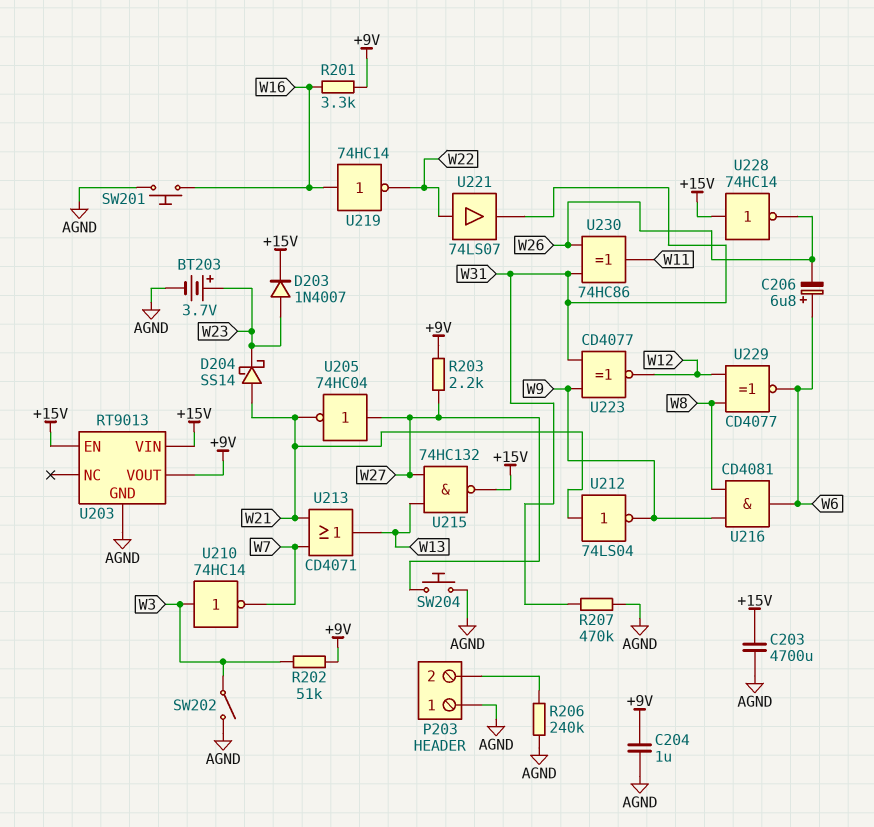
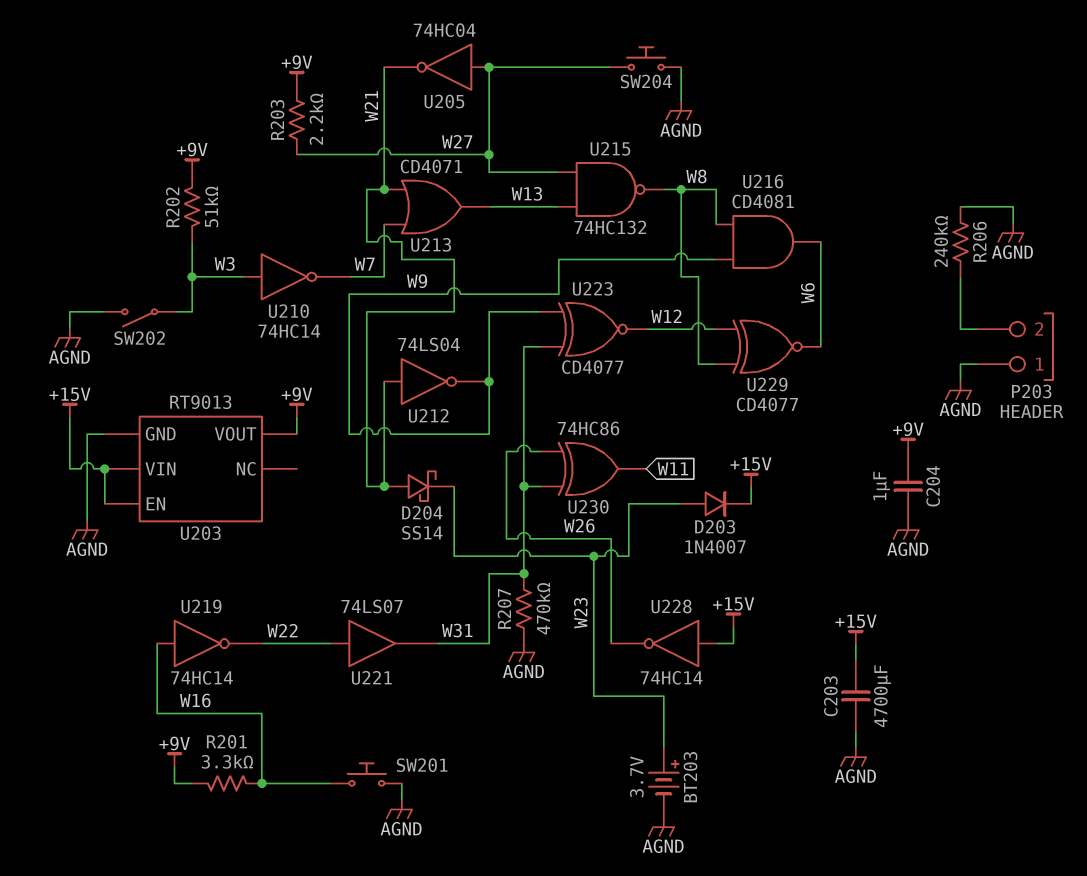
C206: 6.8uF (plus W6, minus W26) -> none
U215: NAND 74HC132 (in W13, in W27, out +15V) -> NAND 74HC132 (in W13, in W27, out W8)

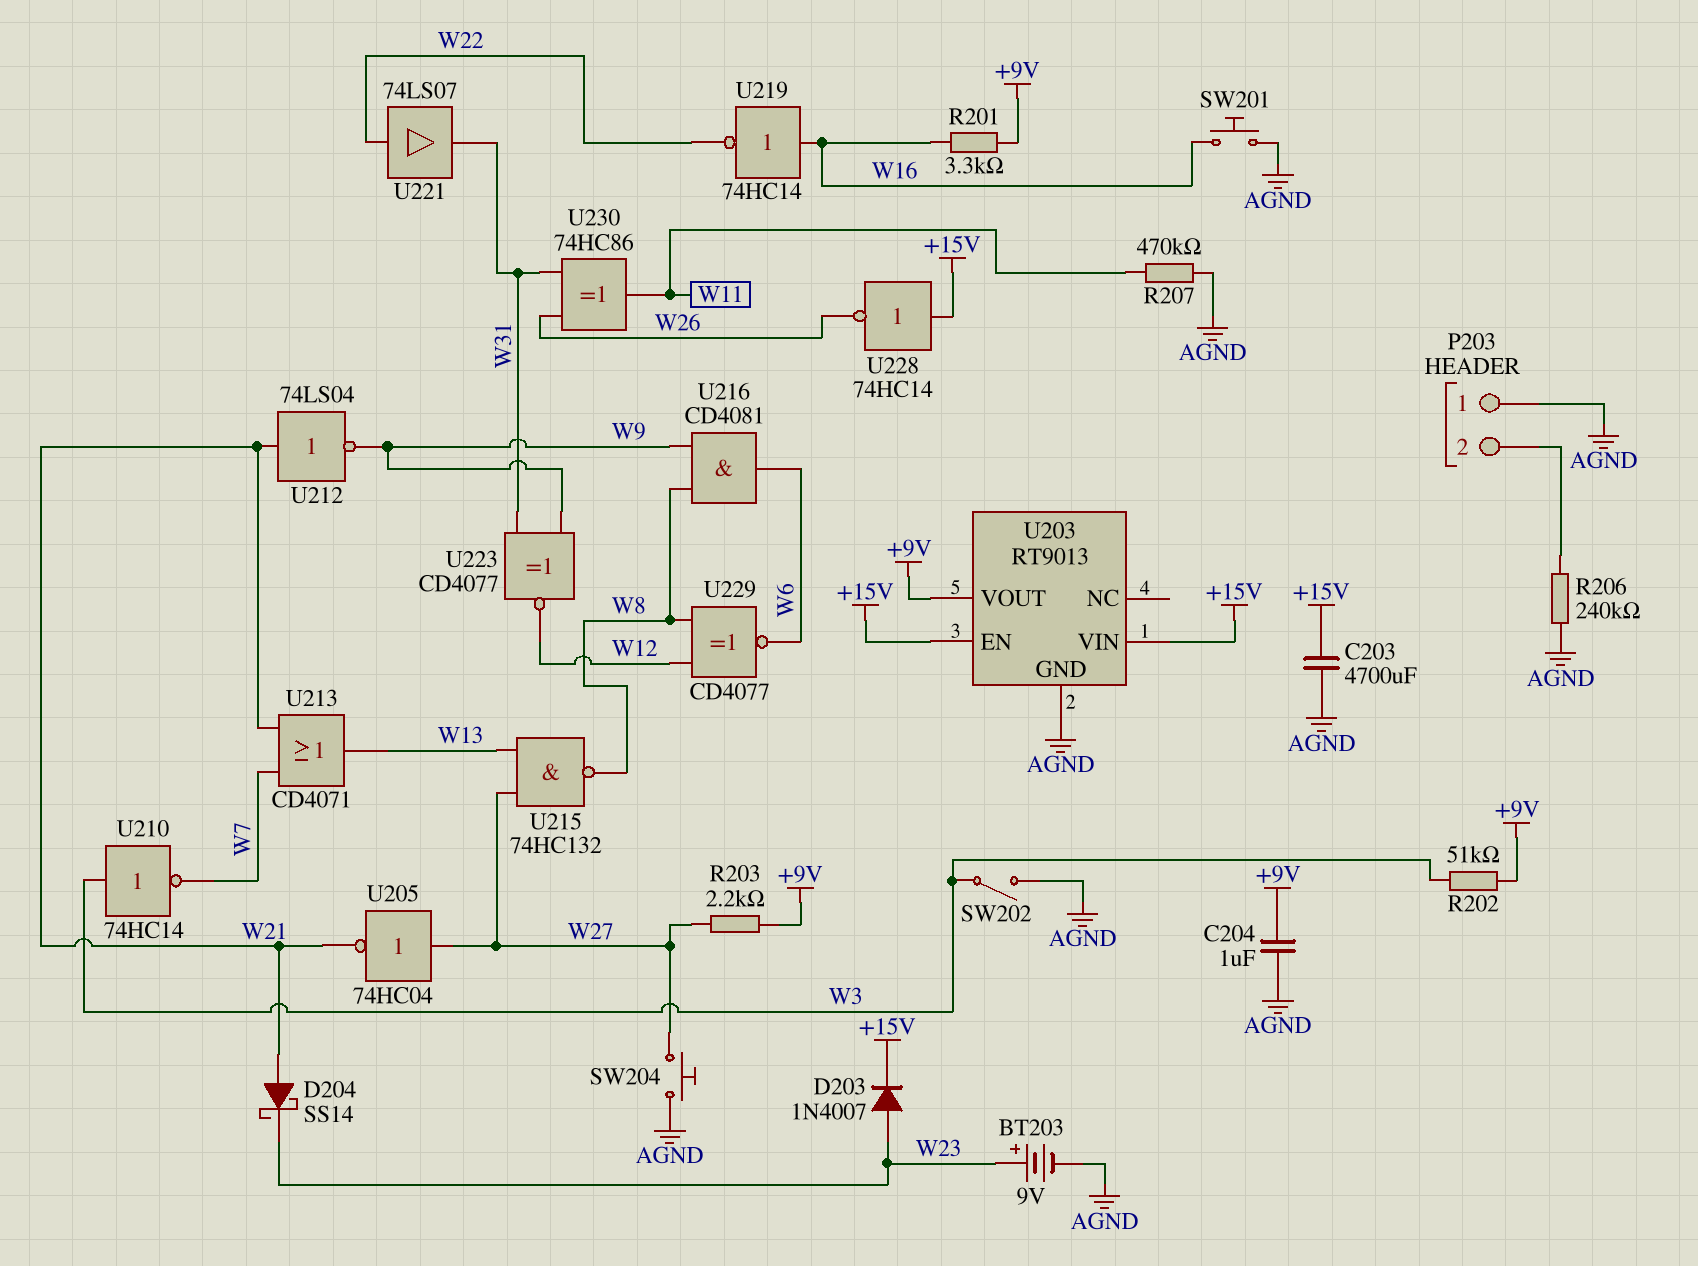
BT203: 3.7V (plus W23, minus AGND) -> 9V (plus W23, minus AGND)
R207: 470k (AGND, W31) -> 470k (AGND, W11)

